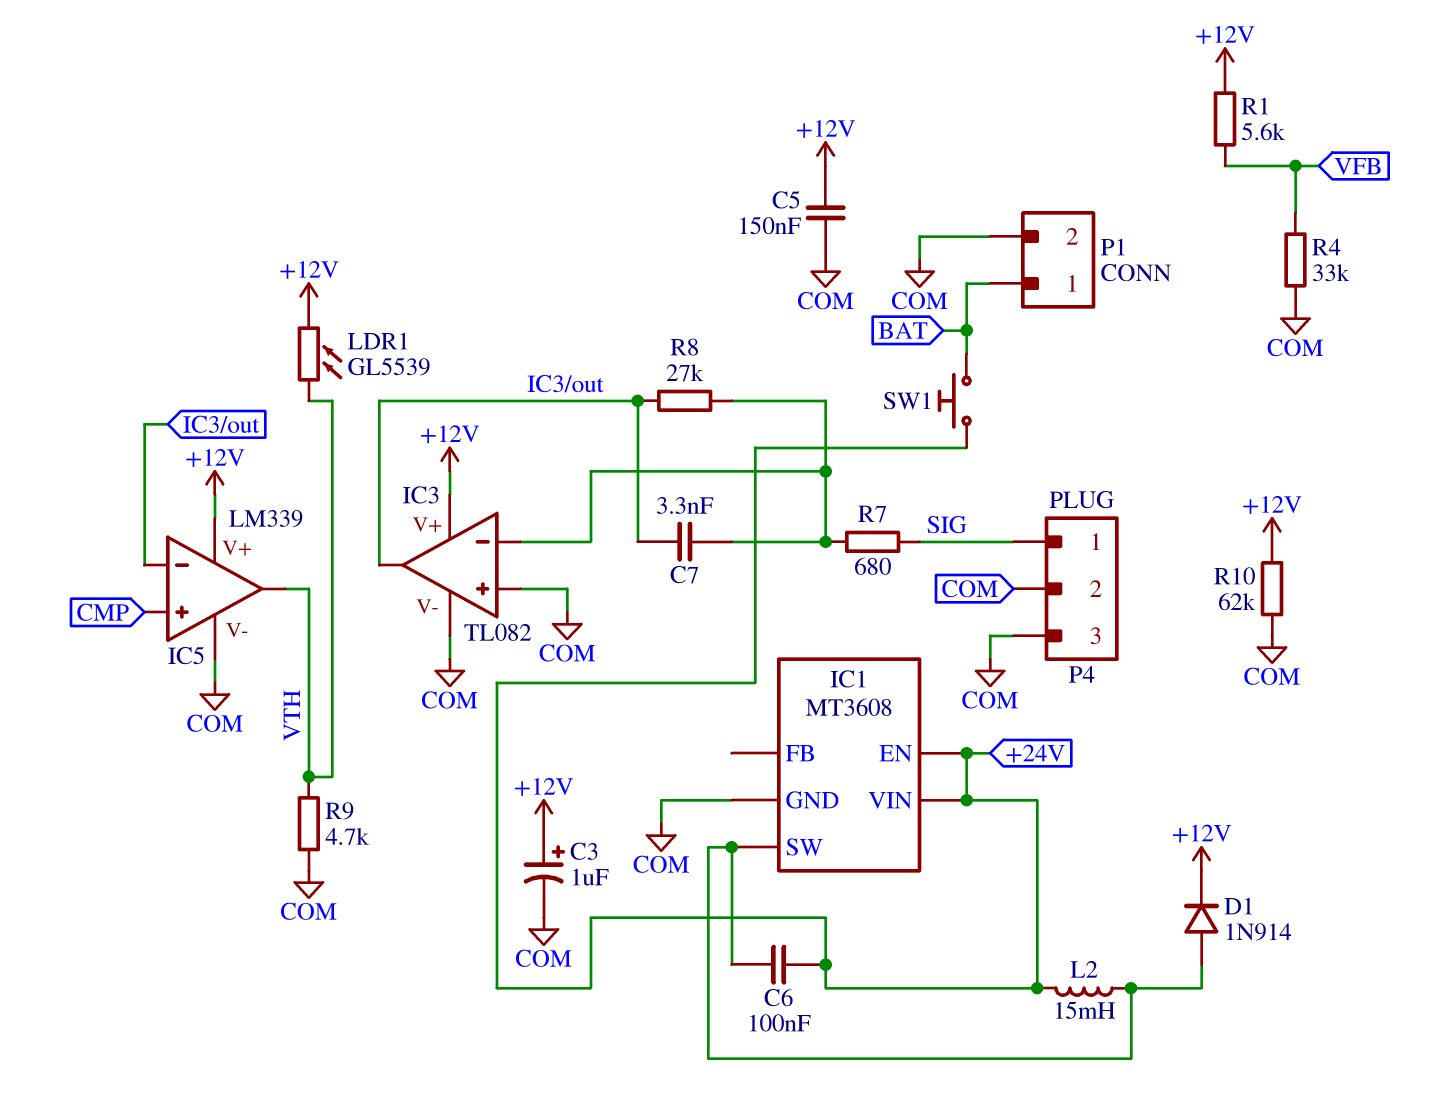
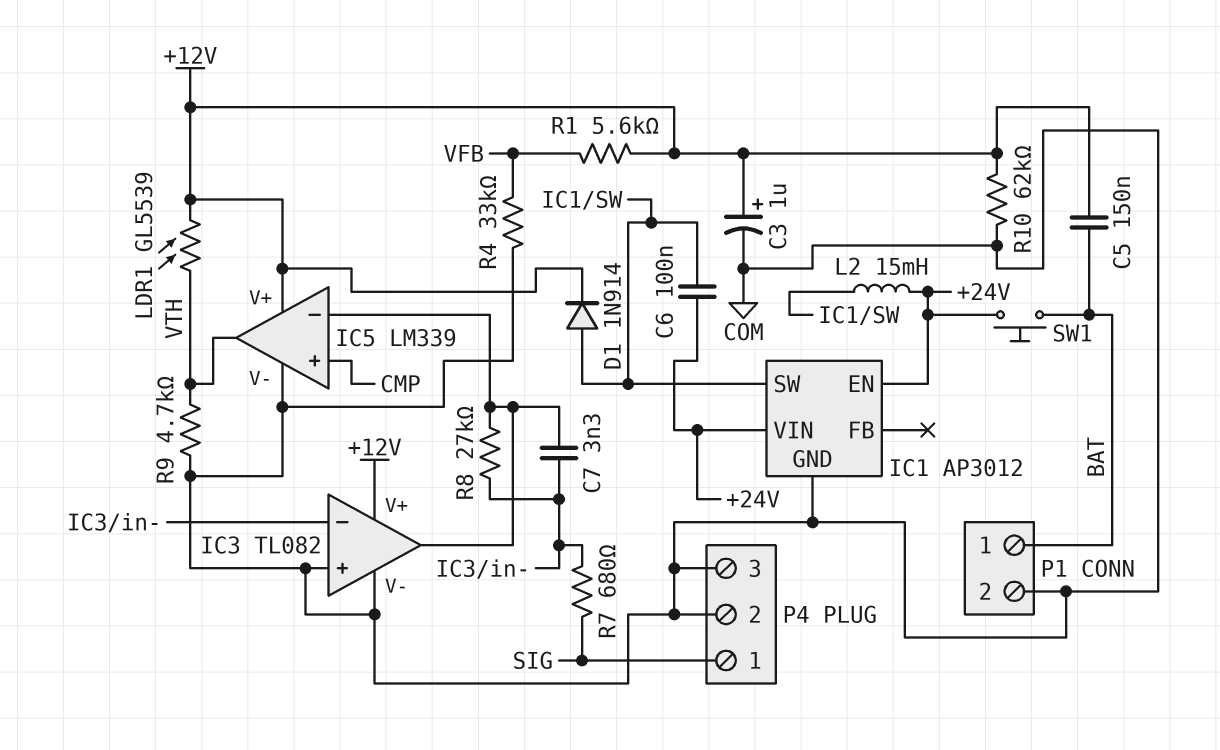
C5: 150nF (+12V, COM) -> 150nF (+12V, BAT)
IC1: MT3608 -> AP3012

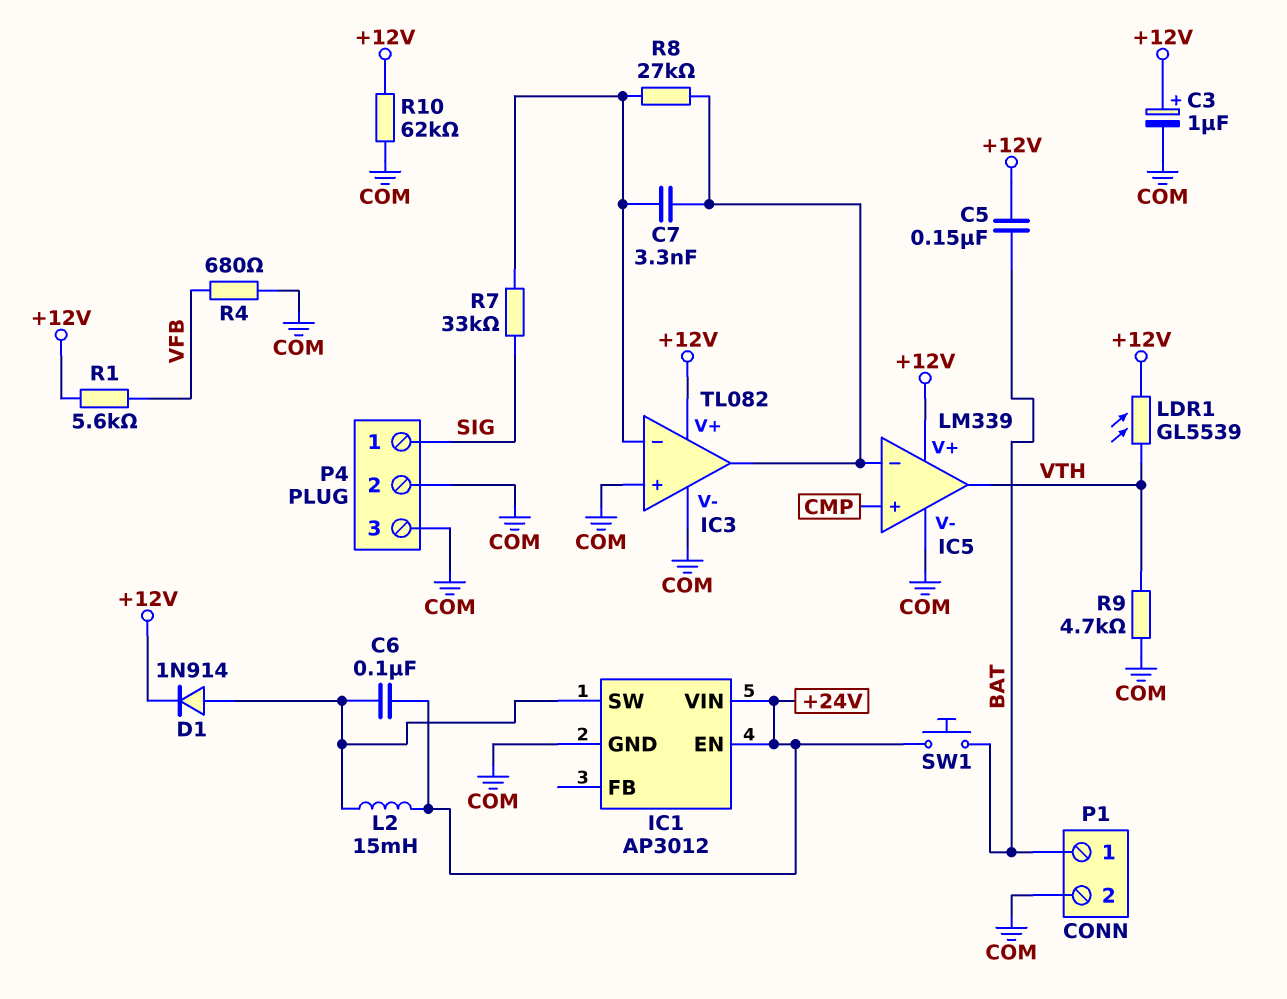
R4: 33k (COM, VFB) -> 680 (COM, VFB)
R7: 680 (IC3/in-, SIG) -> 33k (IC3/in-, SIG)

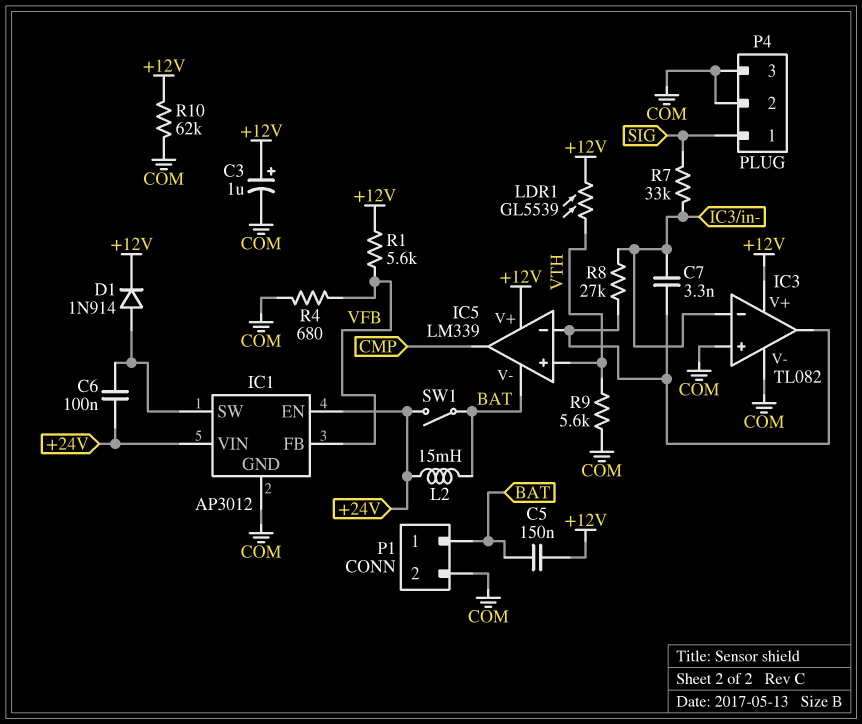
IC1 pin FB: none -> VFB
IC5 pin V-: COM -> BAT
IC5 pin in+: CMP -> VTH
IC5 pin out: VTH -> CMP
L2: 15mH (+24V, IC1/SW) -> 15mH (+24V, BAT)
R9: 4.7k (COM, VTH) -> 5.6k (COM, VTH)
SW1: button (+24V, BAT) -> switch (+24V, BAT)

